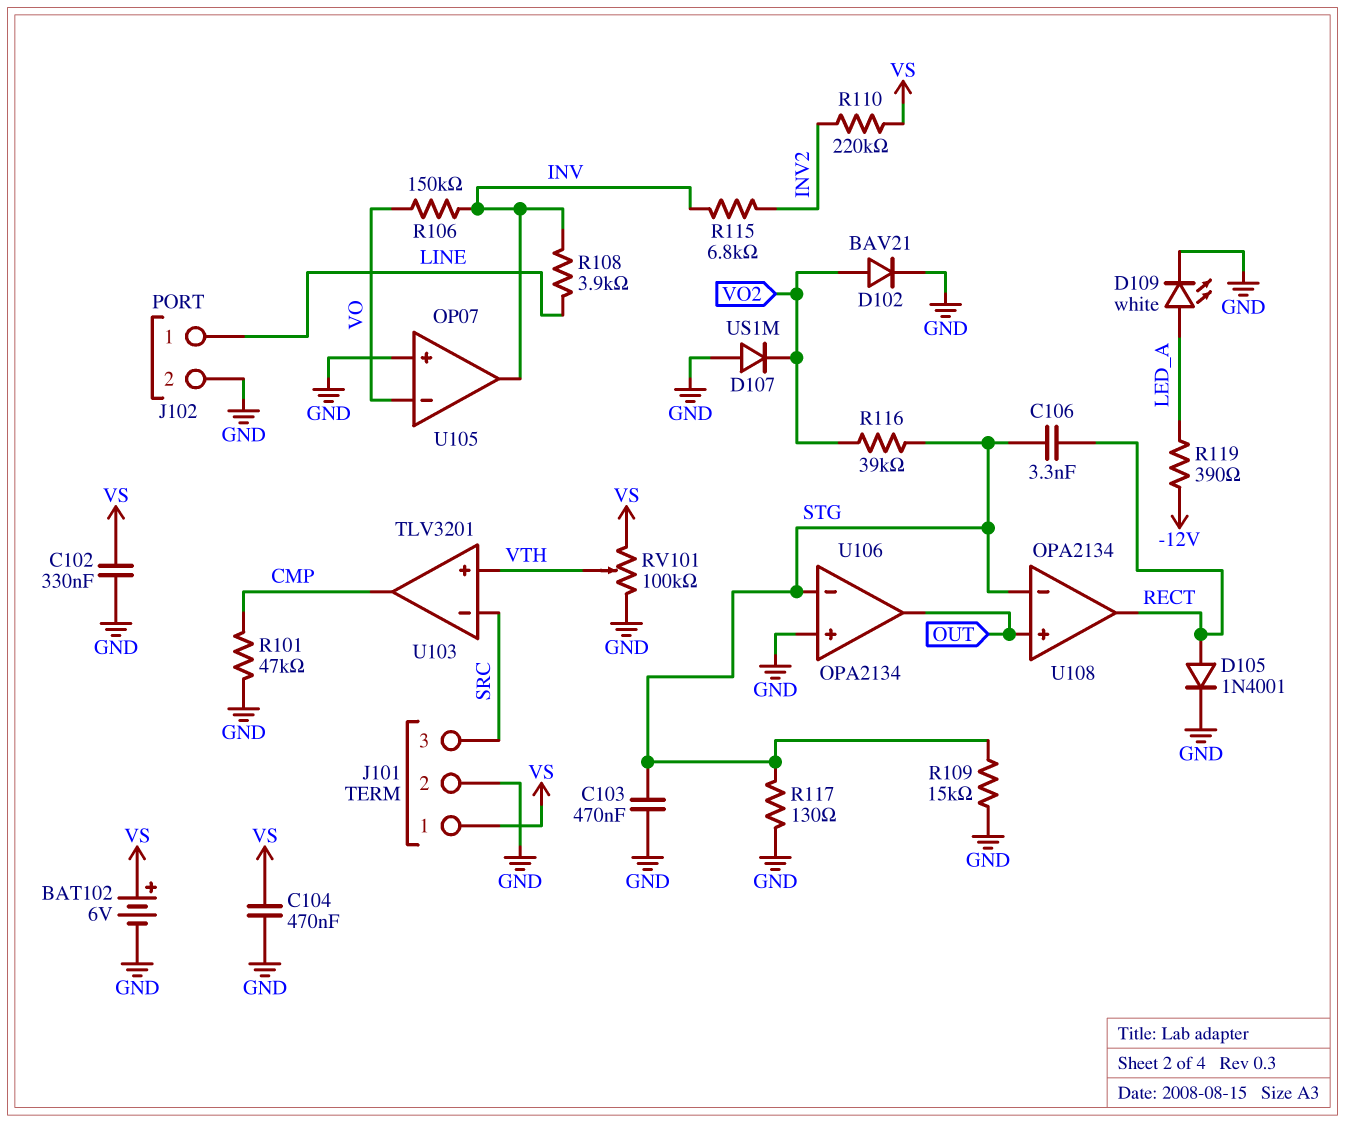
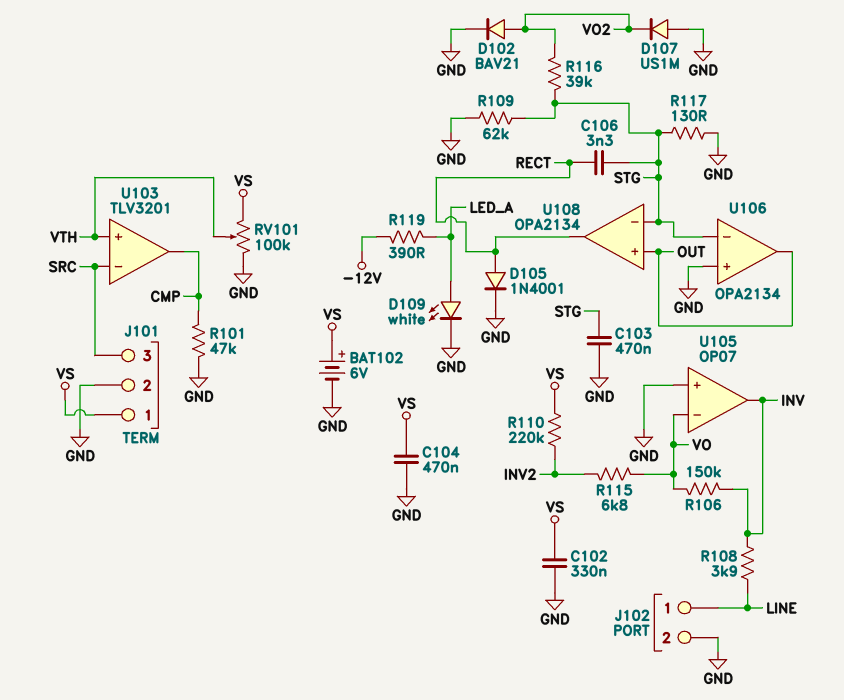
R109: 15k (GND, STG) -> 62k (GND, STG)
R115: 6.8k (INV, INV2) -> 6.8k (INV2, VO)

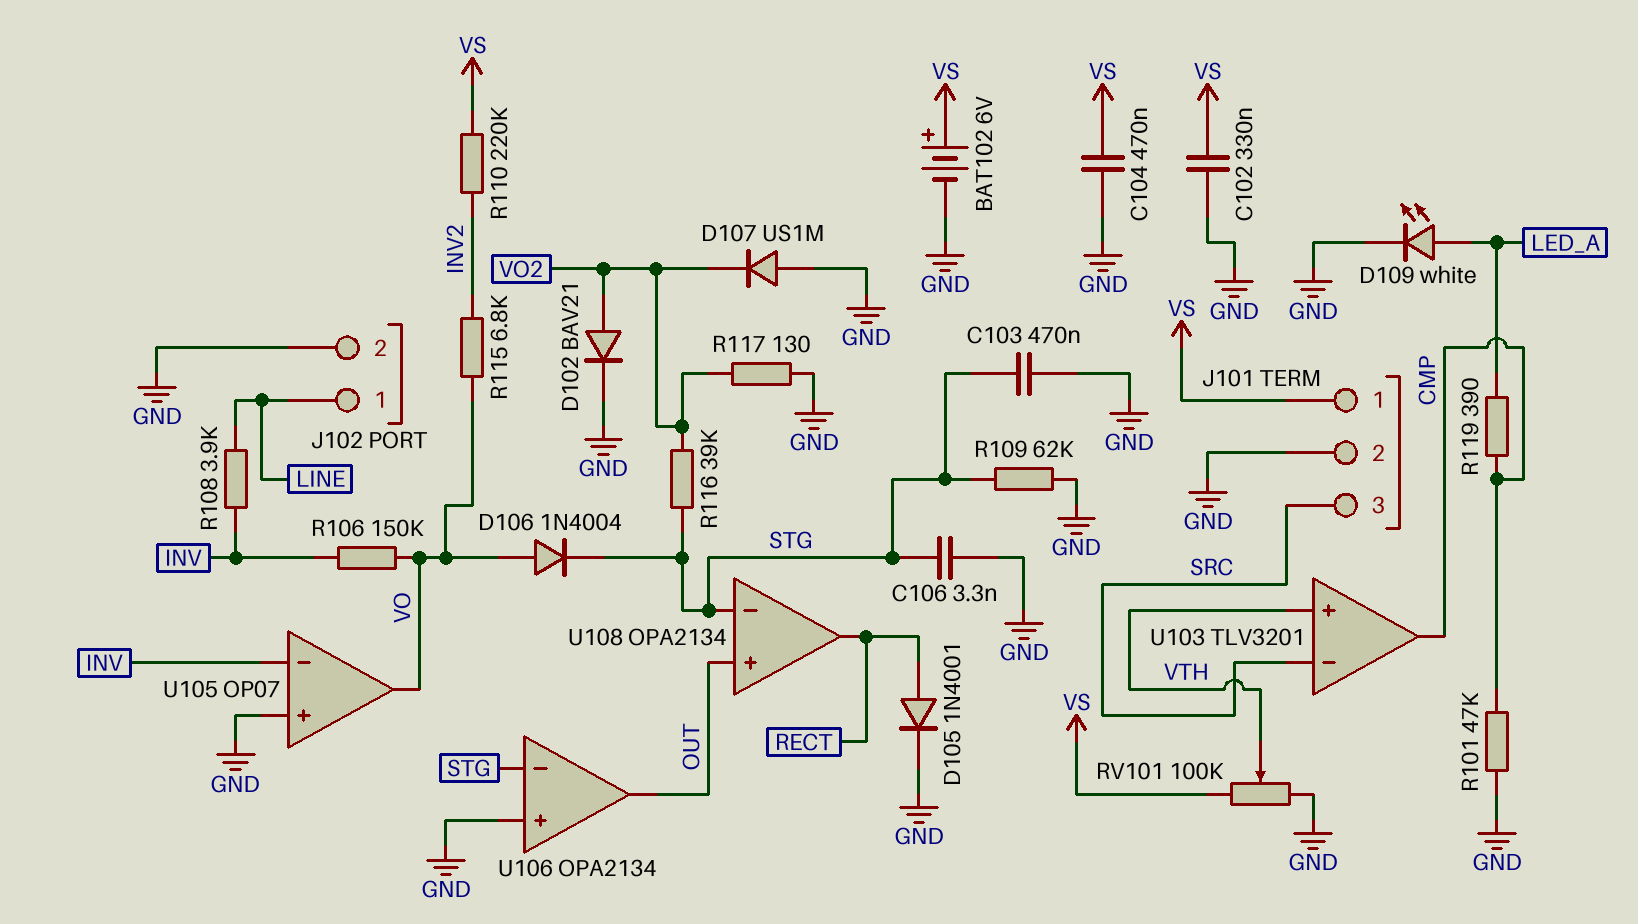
C106: 3.3nF (RECT, STG) -> 3.3nF (GND, STG)
D106: none -> diode 1N4004 (A VO, K STG)
R117: 130 (GND, STG) -> 130 (GND, VO2)
R119: 390 (-12V, LED_A) -> 390 (CMP, LED_A)
U105 pin in-: VO -> INV
U105 pin out: INV -> VO

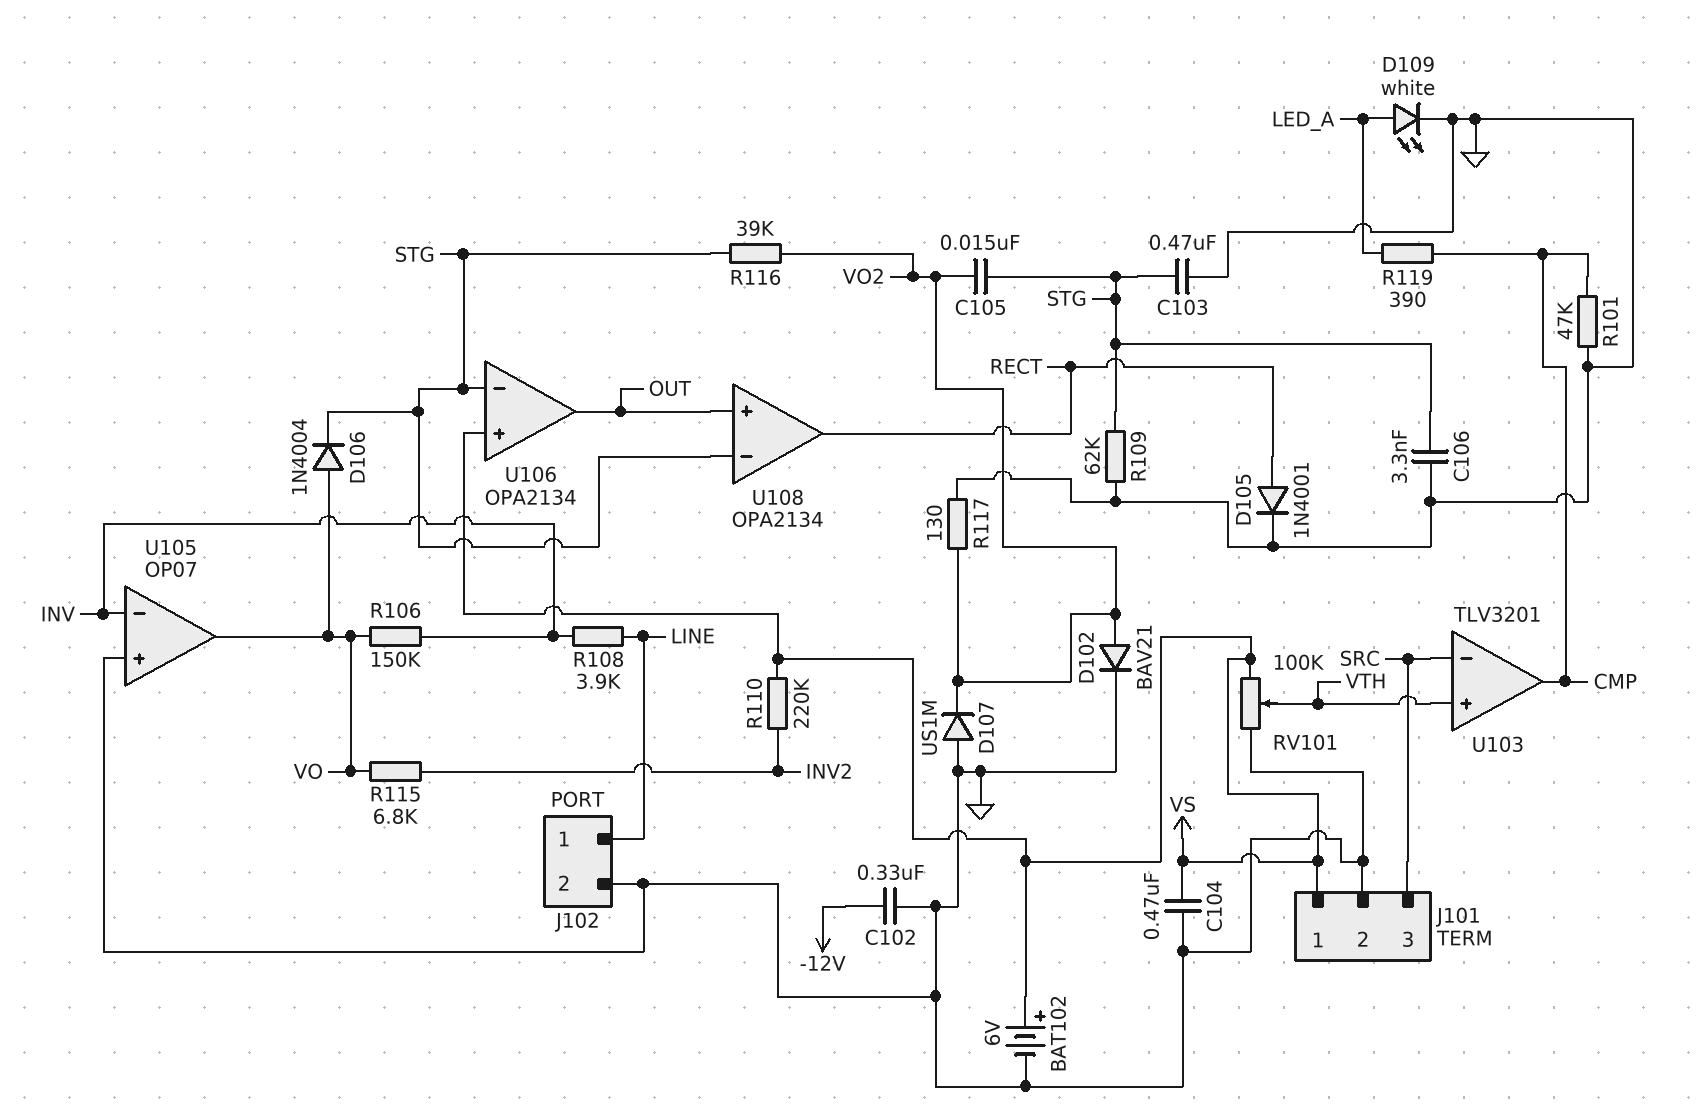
C102: 330nF (GND, VS) -> 330nF (-12V, GND)
C105: none -> 15nF (STG, VO2)
U106 pin in+: GND -> VS

